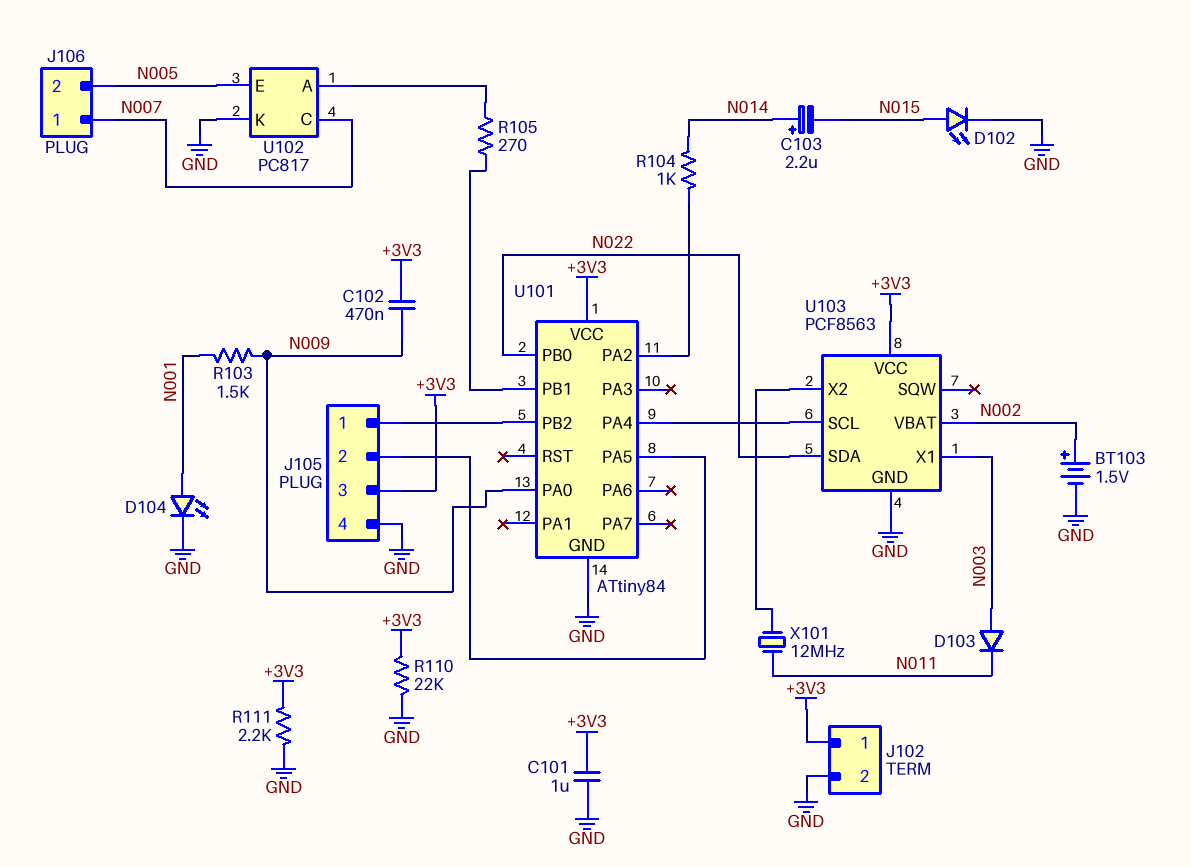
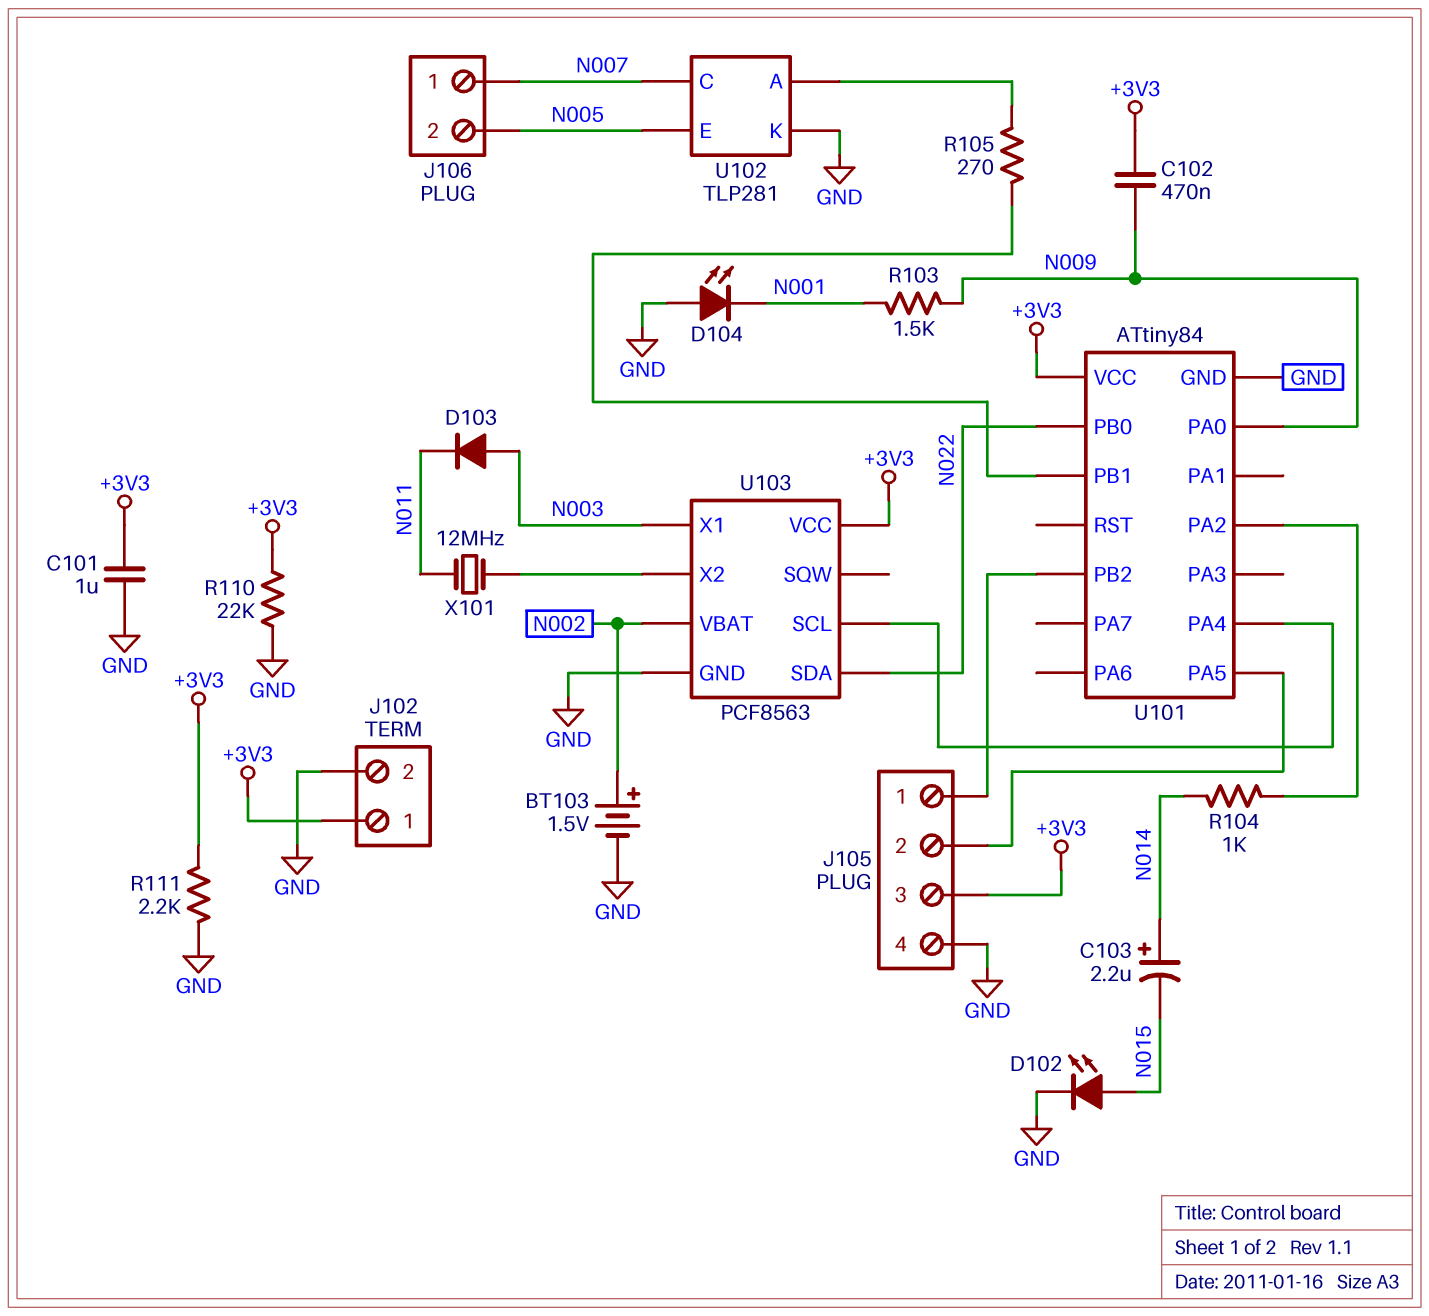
D104: LED (A N001, K GND) -> LED (A GND, K N001)
U102: PC817 -> TLP281

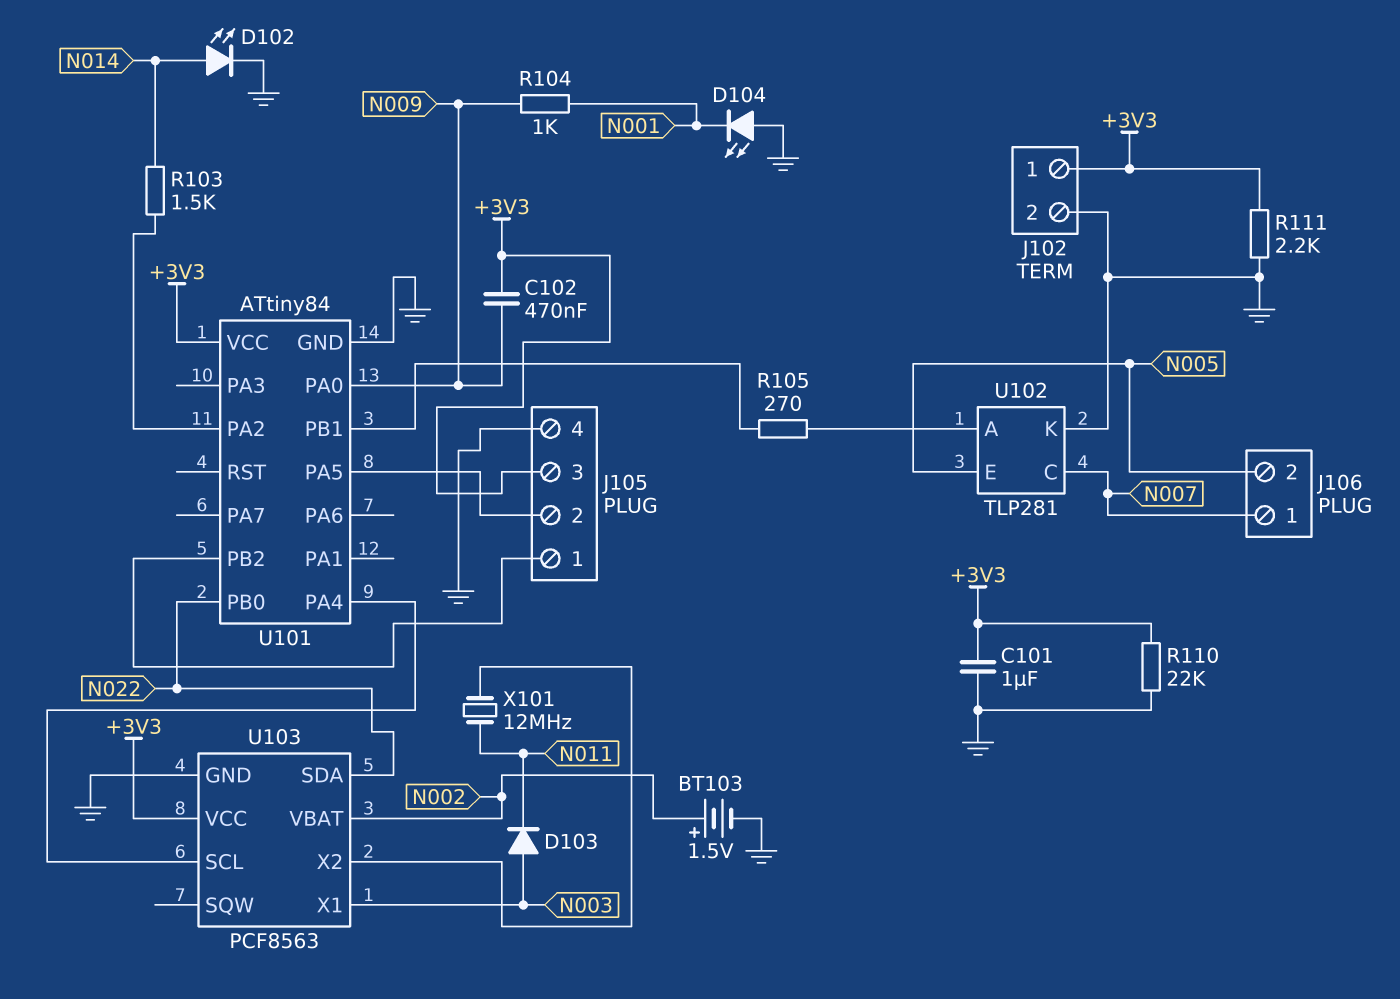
C103: 2.2uF (plus N014, minus N015) -> none
D102: LED (A N015, K GND) -> LED (A N014, K GND)
R103: 1.5k (N001, N009) -> 1.5k (N014, U101/PA2)
R104: 1k (N014, U101/PA2) -> 1k (N001, N009)

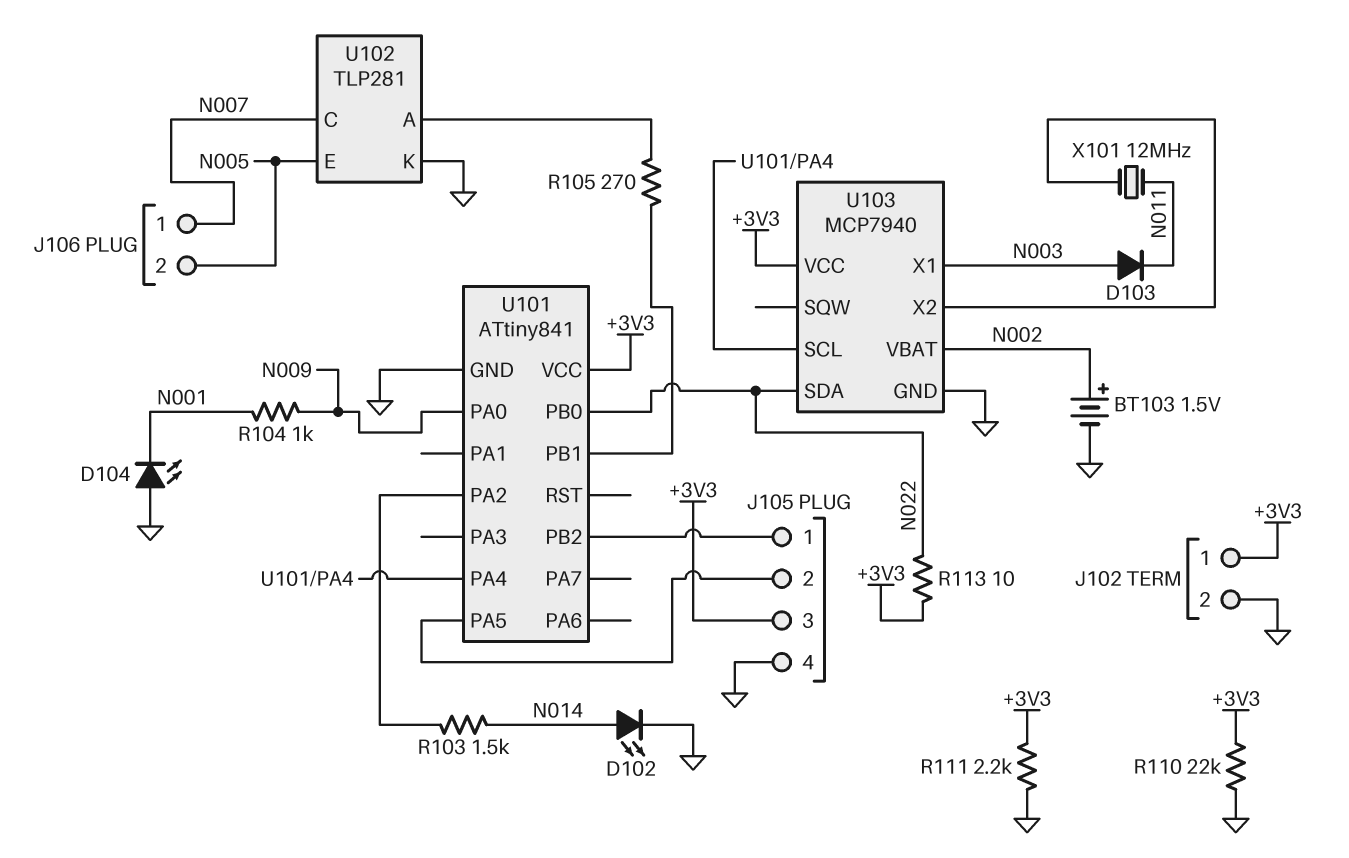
C101: 1uF (+3V3, GND) -> none
C102: 470nF (+3V3, N009) -> none
R113: none -> 10 (+3V3, N022)
U101: ATtiny84 -> ATtiny841
U103: PCF8563 -> MCP7940

